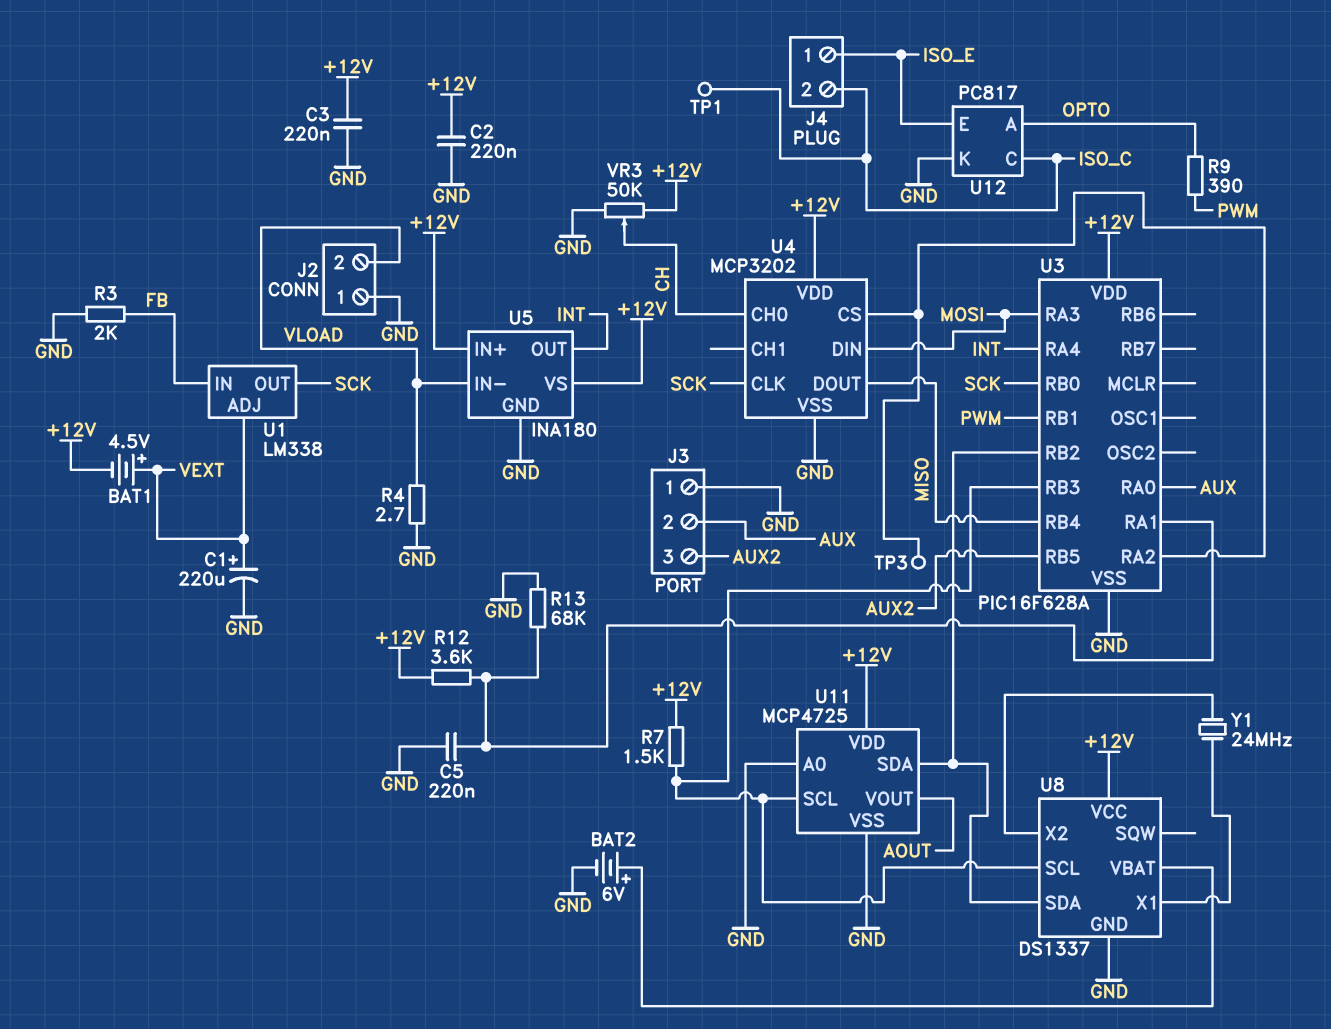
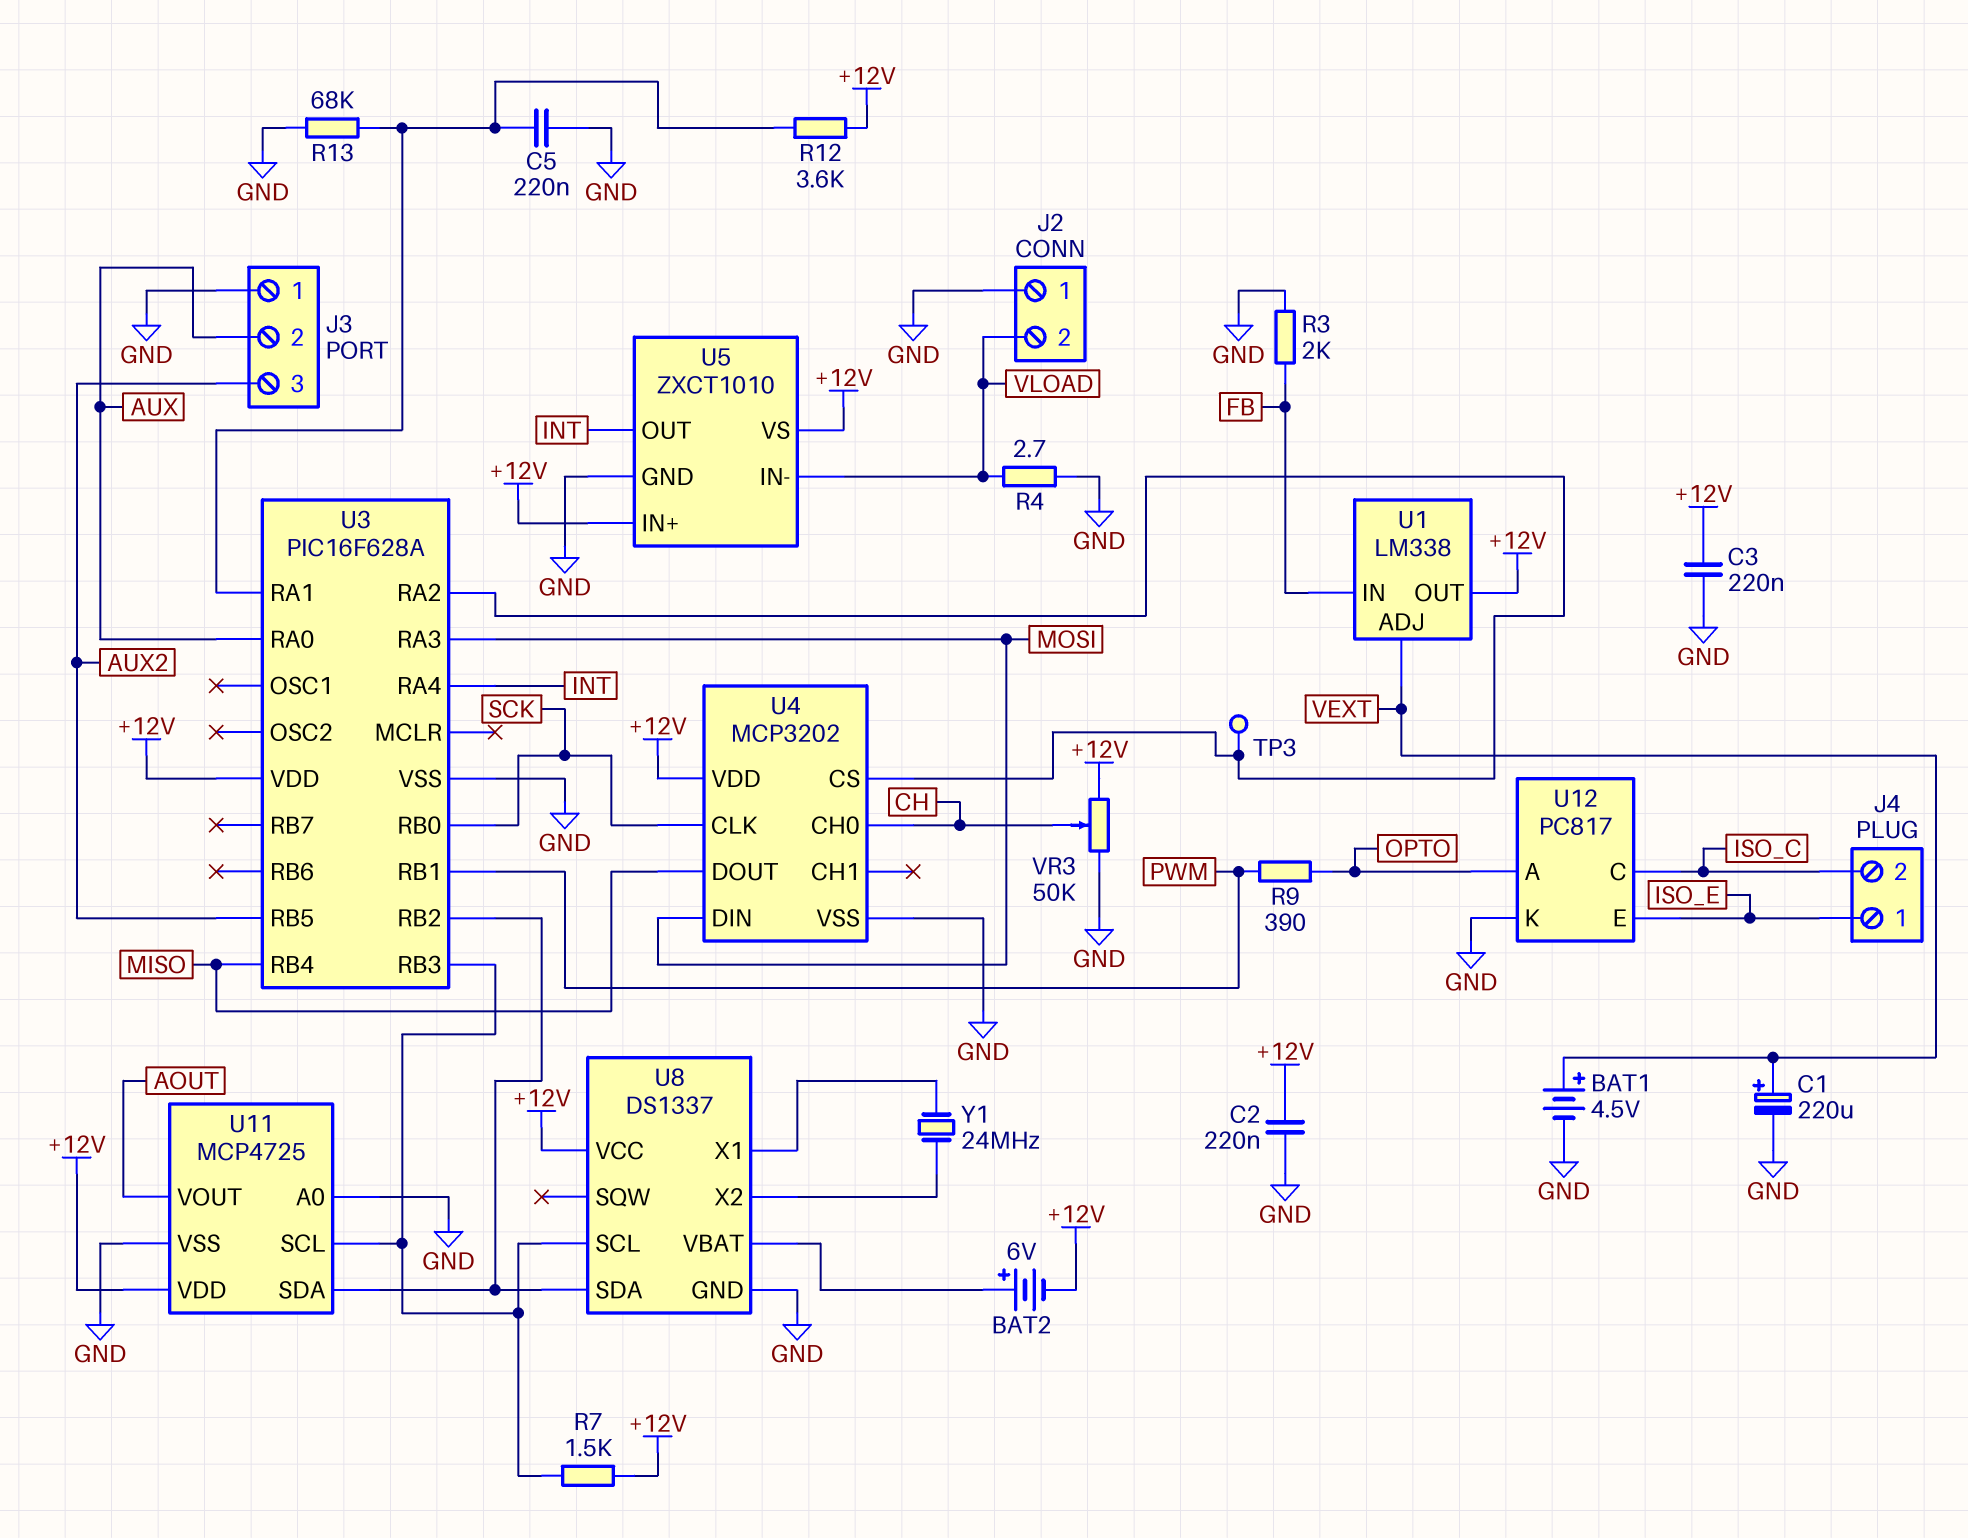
BAT1: 4.5V (plus VEXT, minus +12V) -> 4.5V (plus VEXT, minus GND)
BAT2: 6V (plus U8/VBAT, minus GND) -> 6V (plus U8/VBAT, minus +12V)
TP1: test point (ISO_C) -> none
U1 pin OUT: SCK -> +12V
U5: INA180 -> ZXCT1010

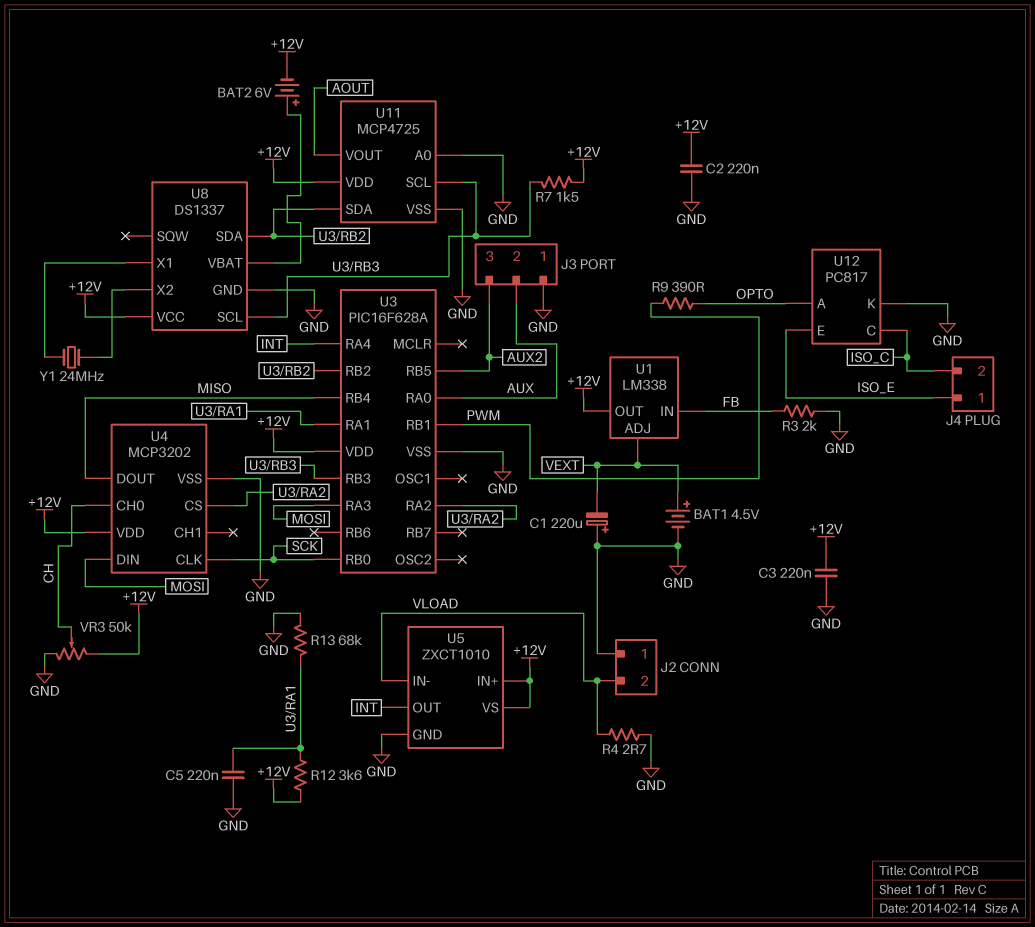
C1: 220uF (plus VEXT, minus GND) -> 220uF (plus GND, minus VEXT)
TP3: test point (U3/RA2) -> none

